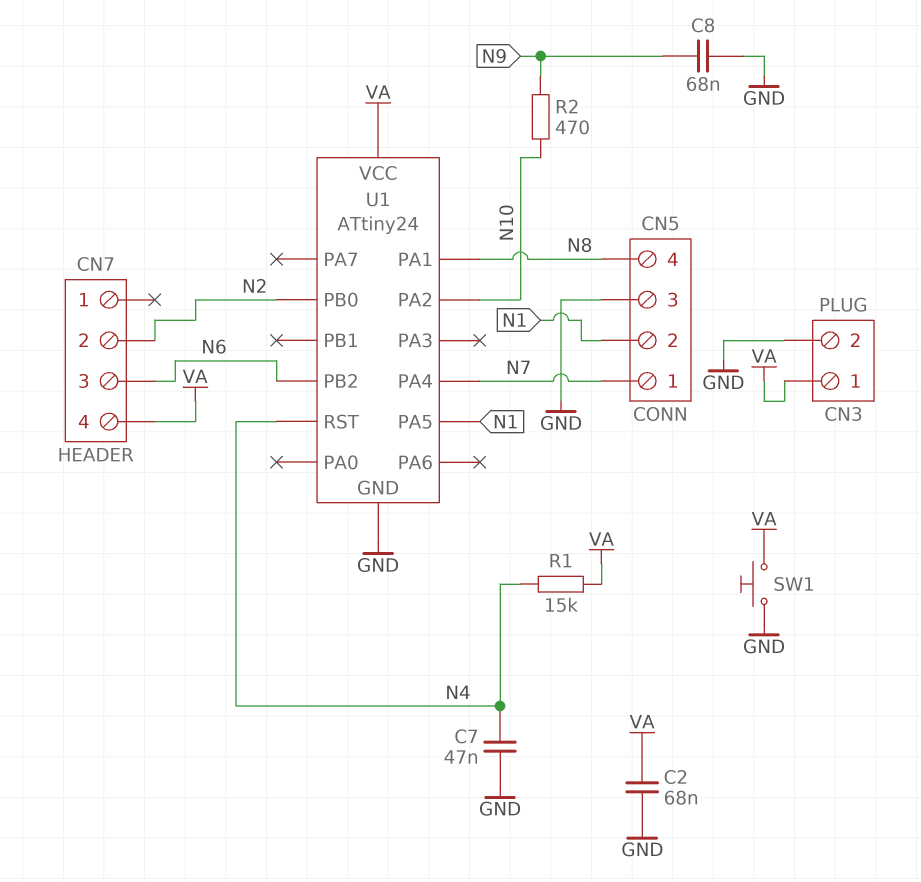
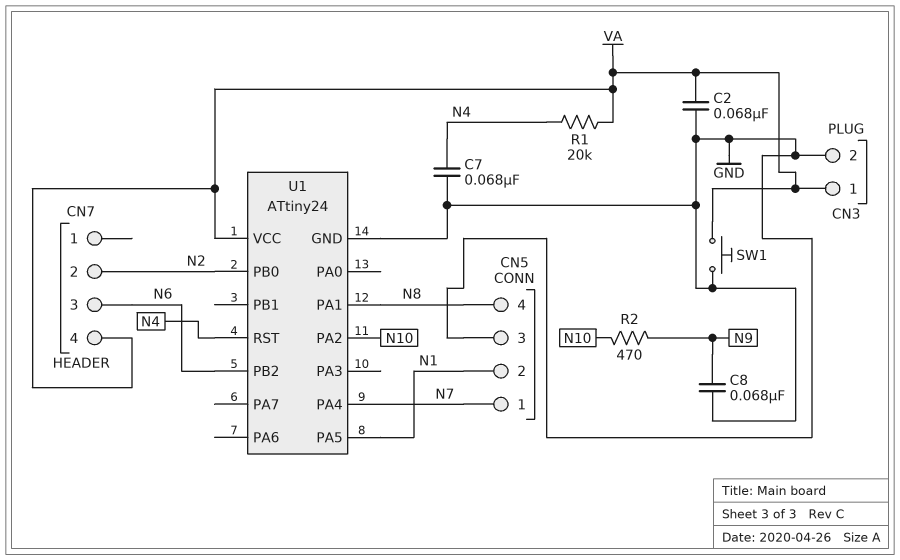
C7: 47nF (GND, N4) -> 68nF (GND, N4)
R1: 15k (N4, VA) -> 20k (N4, VA)

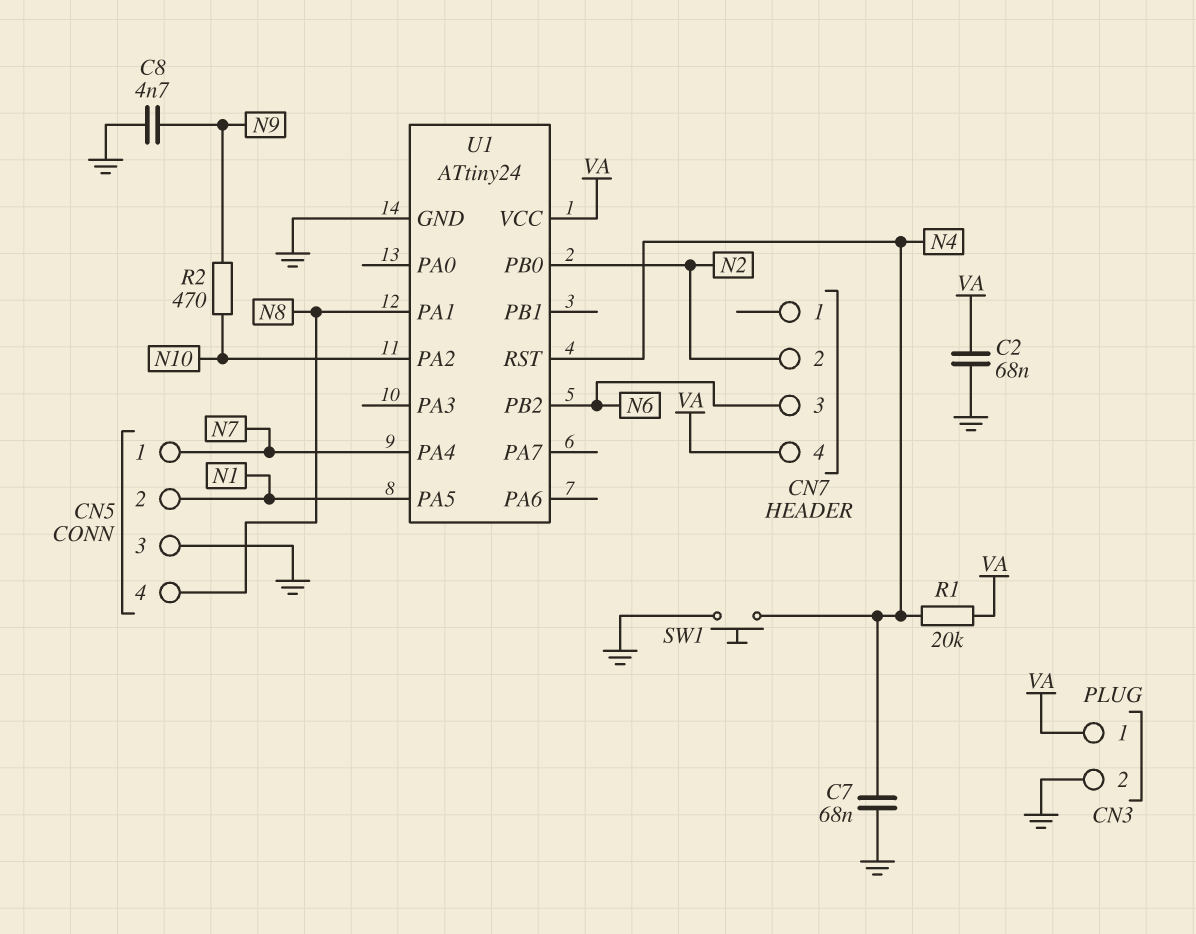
C8: 68nF (GND, N9) -> 4.7nF (GND, N9)
SW1: button (GND, VA) -> button (GND, N4)

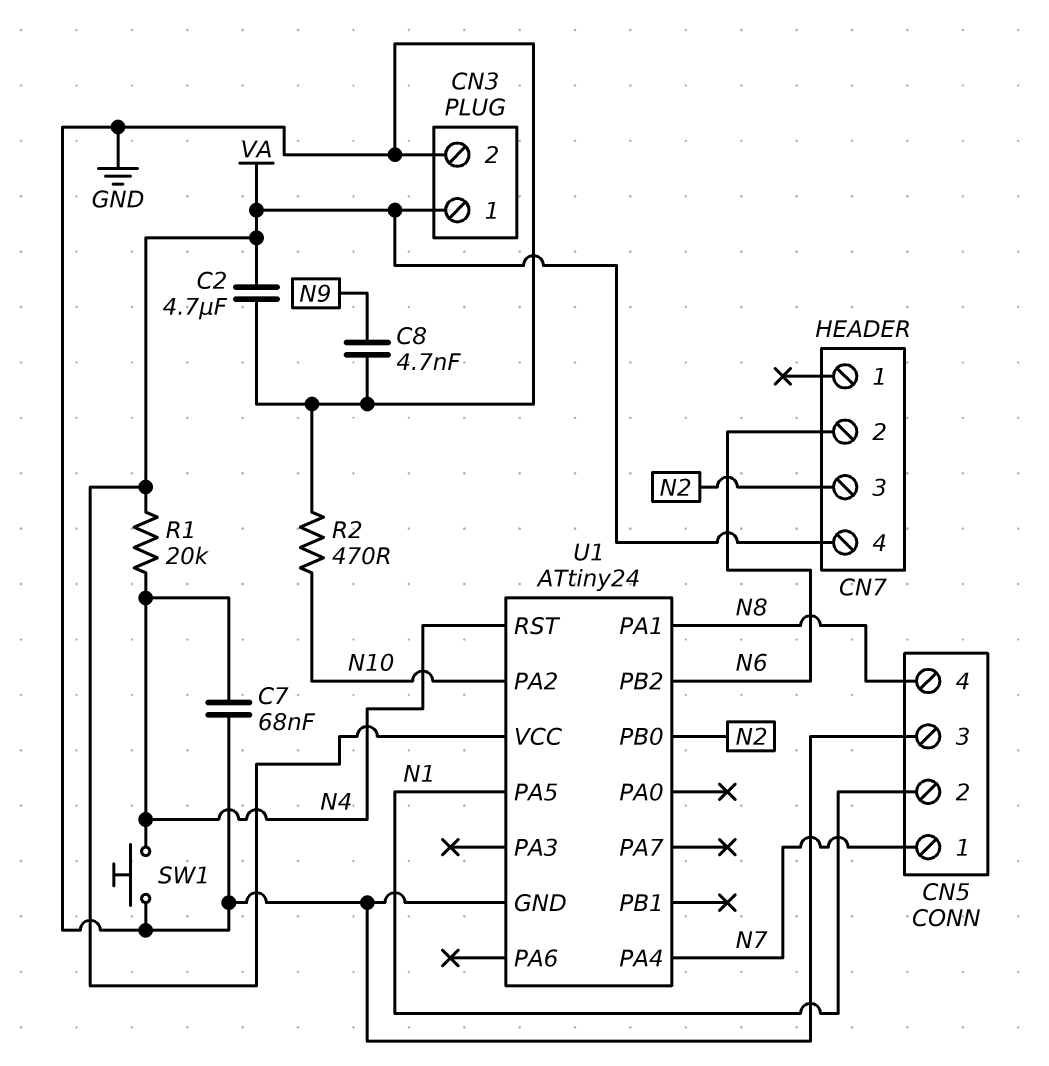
C2: 68nF (GND, VA) -> 4.7uF (GND, VA)
CN7 pin 2: N2 -> N6
CN7 pin 3: N6 -> N2
R2: 470 (N9, N10) -> 470 (GND, N10)

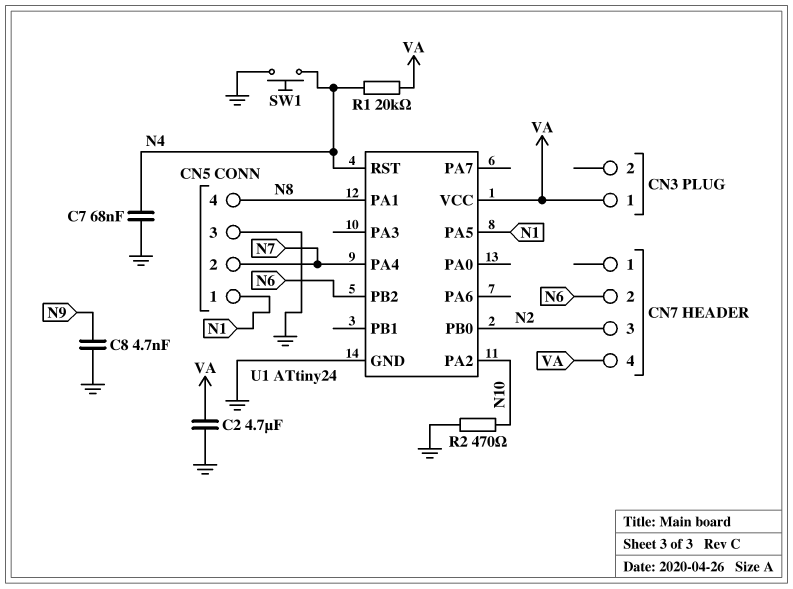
CN3 pin 2: GND -> none
CN5 pin 1: N7 -> N1
CN5 pin 2: N1 -> N7

